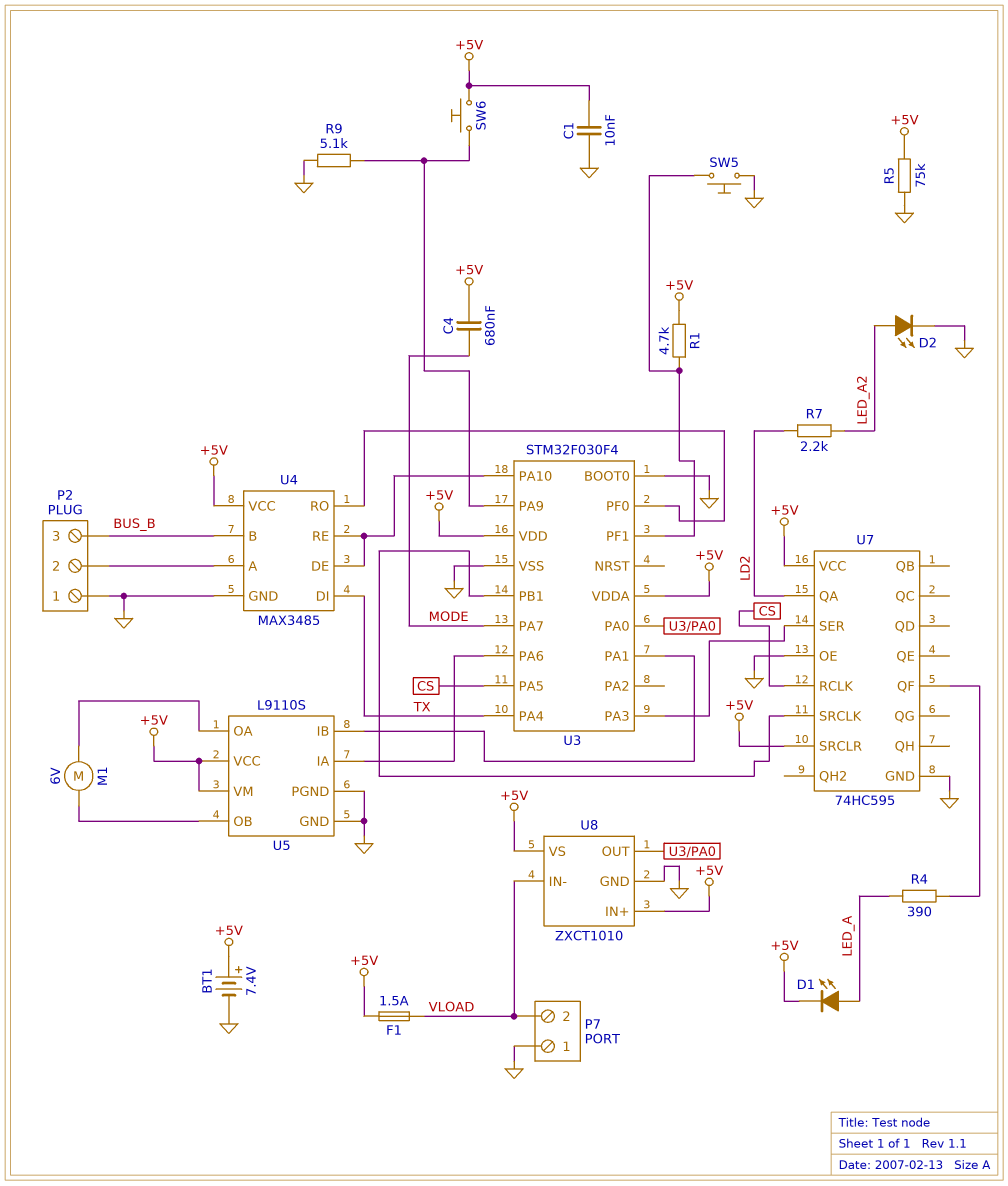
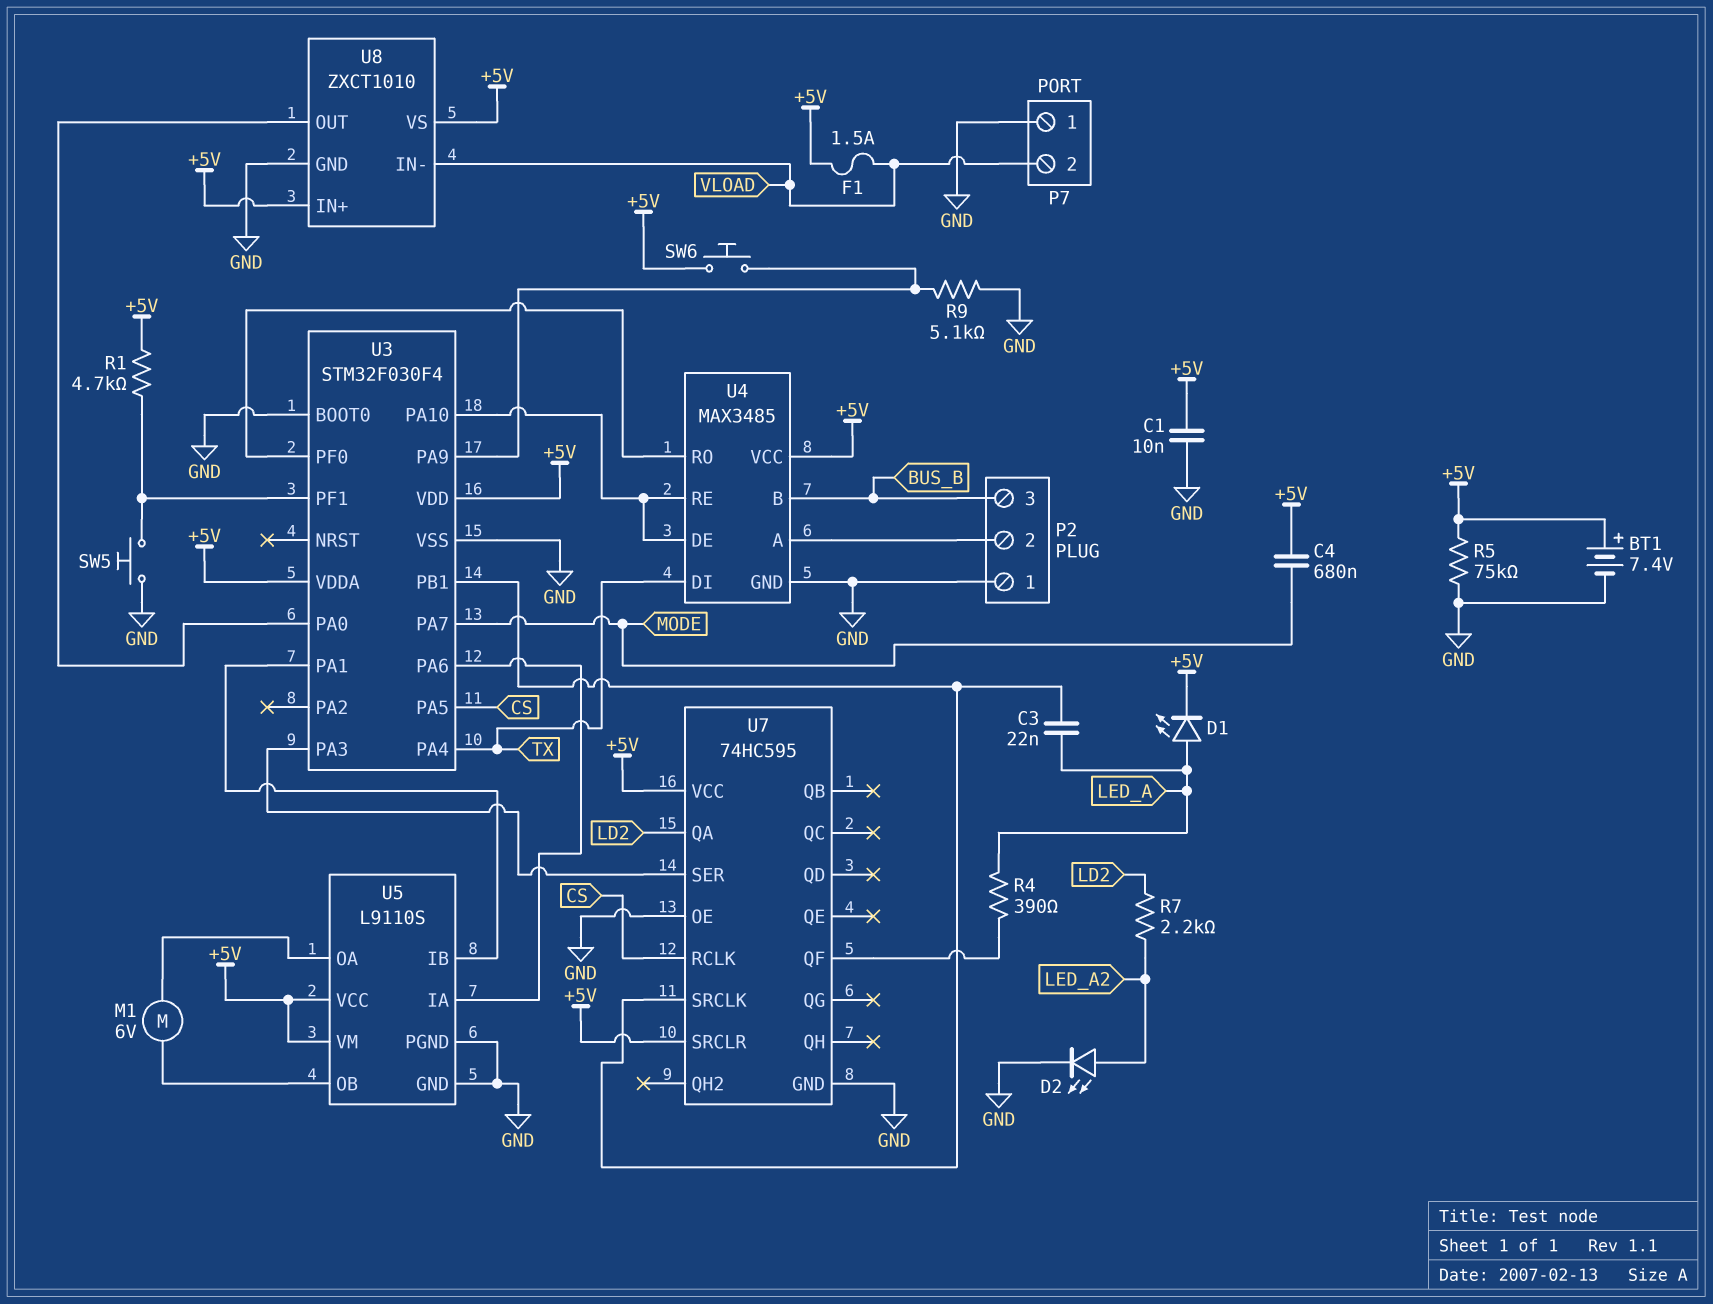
C3: none -> 22nF (LED_A, U3/PB1)

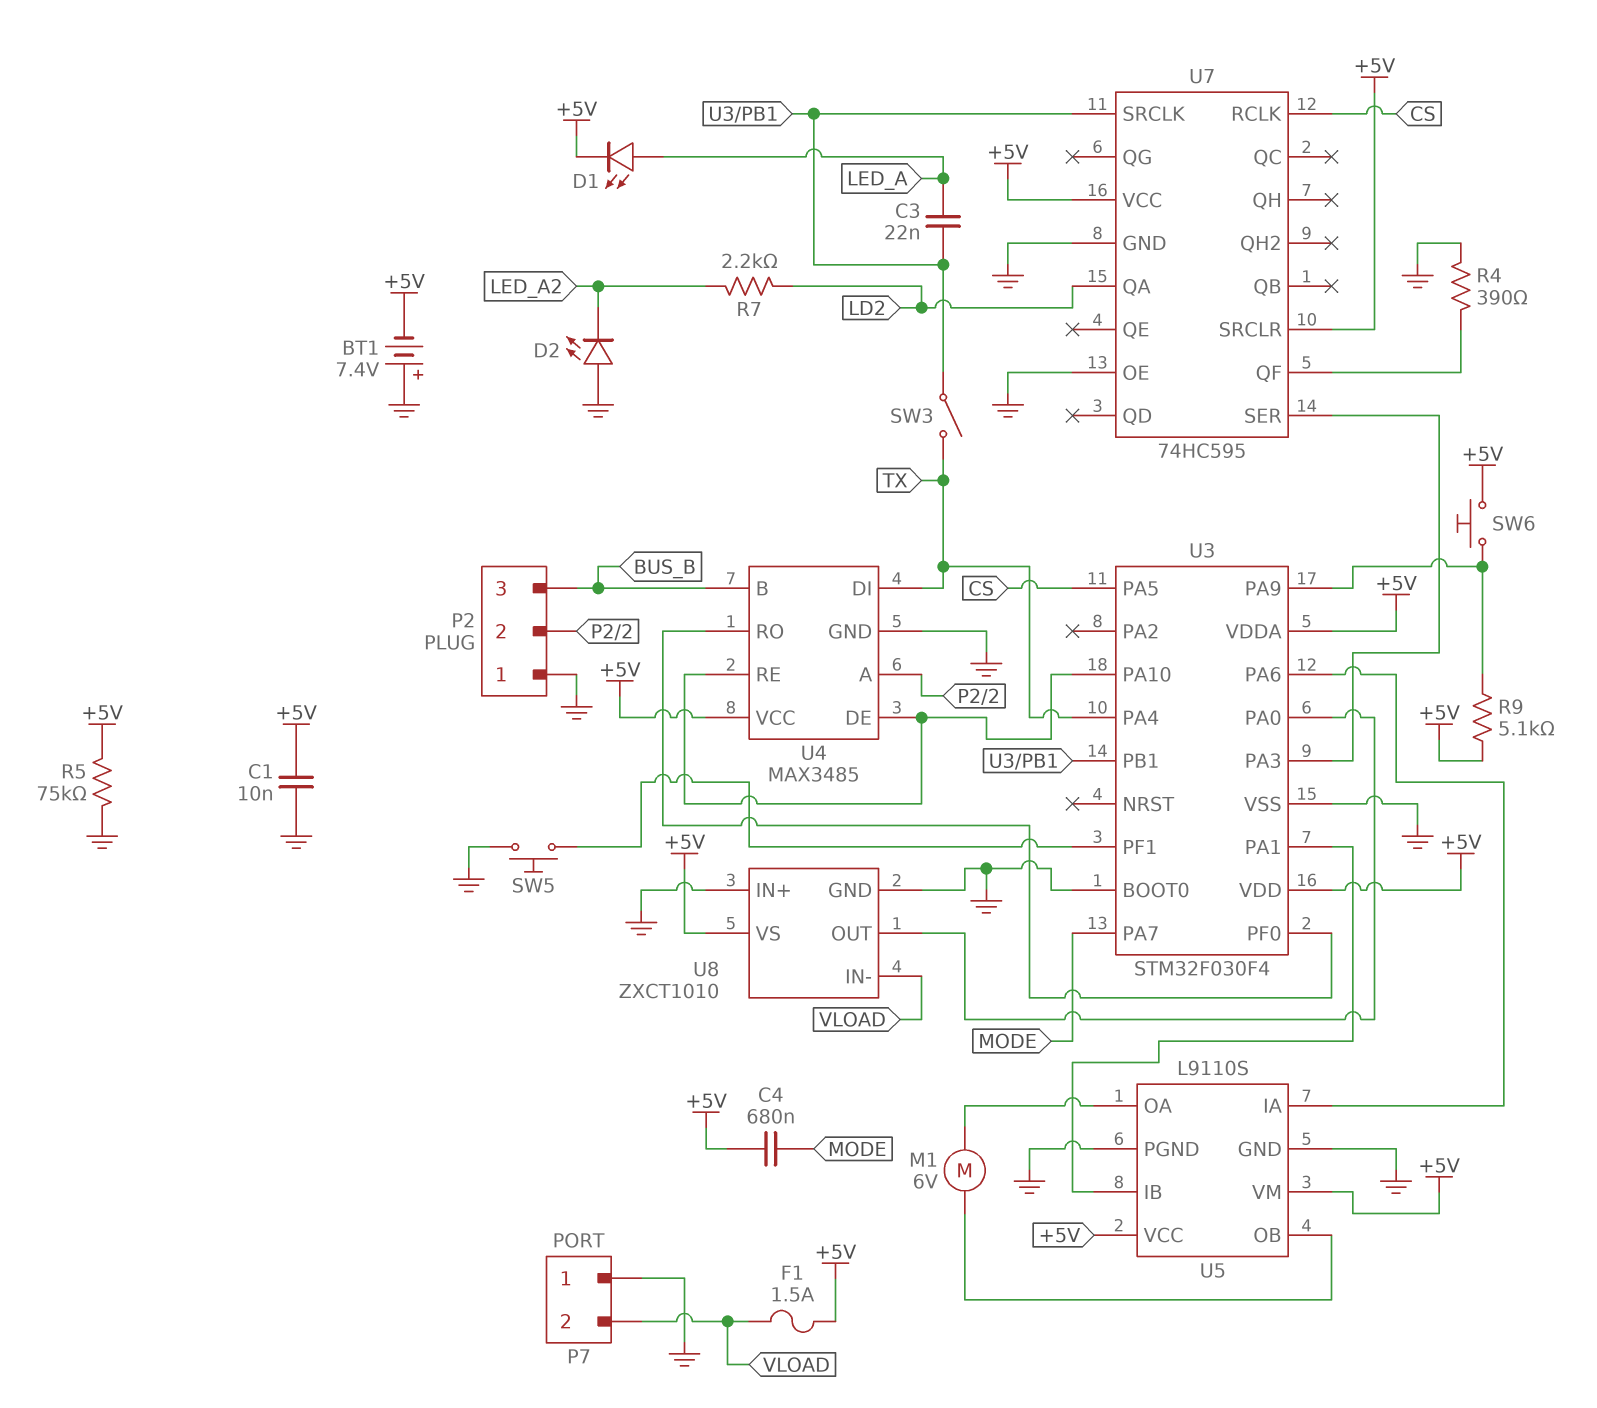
BT1: 7.4V (plus +5V, minus GND) -> 7.4V (plus GND, minus +5V)
D2: LED (A LED_A2, K GND) -> LED (A GND, K LED_A2)
R1: 4.7k (+5V, U3/PF1) -> none
R4: 390 (LED_A, U7/QF) -> 390 (GND, U7/QF)
R9: 5.1k (GND, U3/PA9) -> 5.1k (+5V, U3/PA9)
SW3: none -> switch (TX, U3/PB1)
U8 pin IN+: +5V -> GND

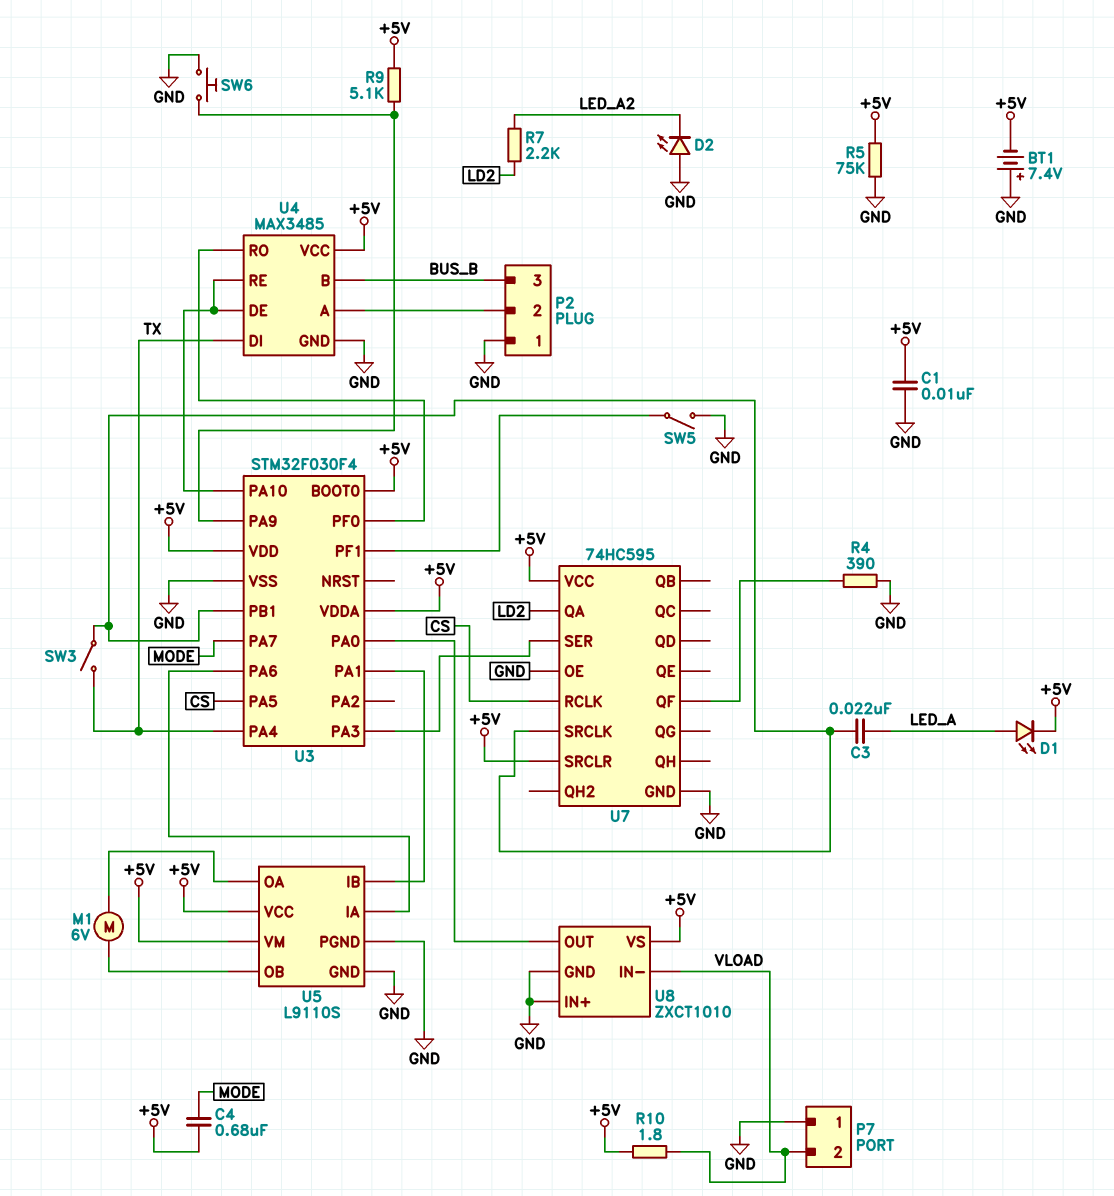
F1: 1.5A (+5V, VLOAD) -> none
R10: none -> 1.8 (+5V, VLOAD)
SW5: button (GND, U3/PF1) -> switch (GND, U3/PF1)
SW6: button (+5V, U3/PA9) -> button (GND, U3/PA9)
U3 pin BOOT0: GND -> +5V

